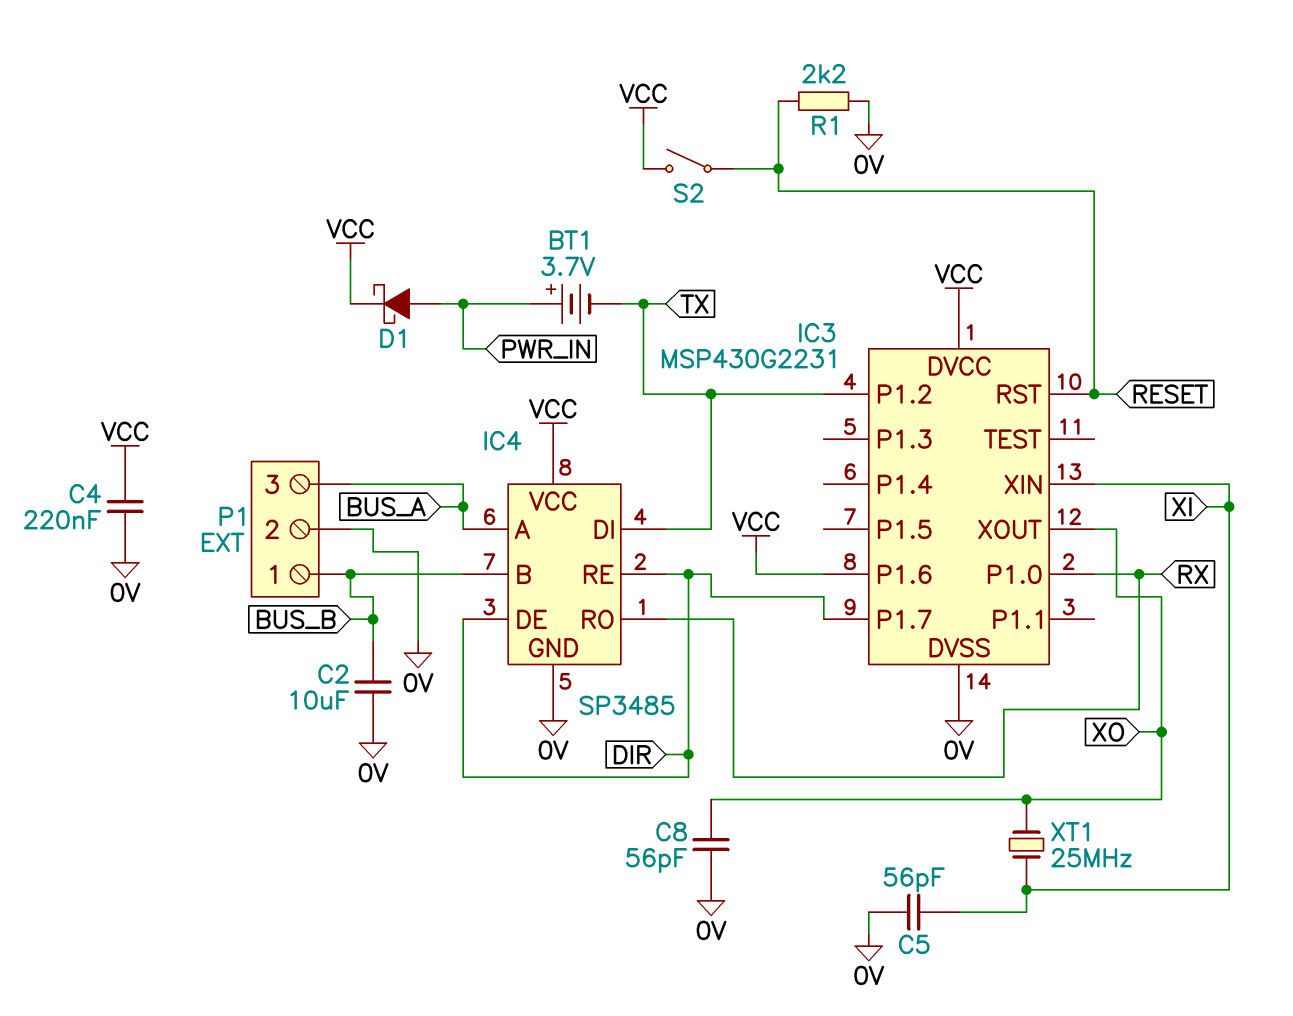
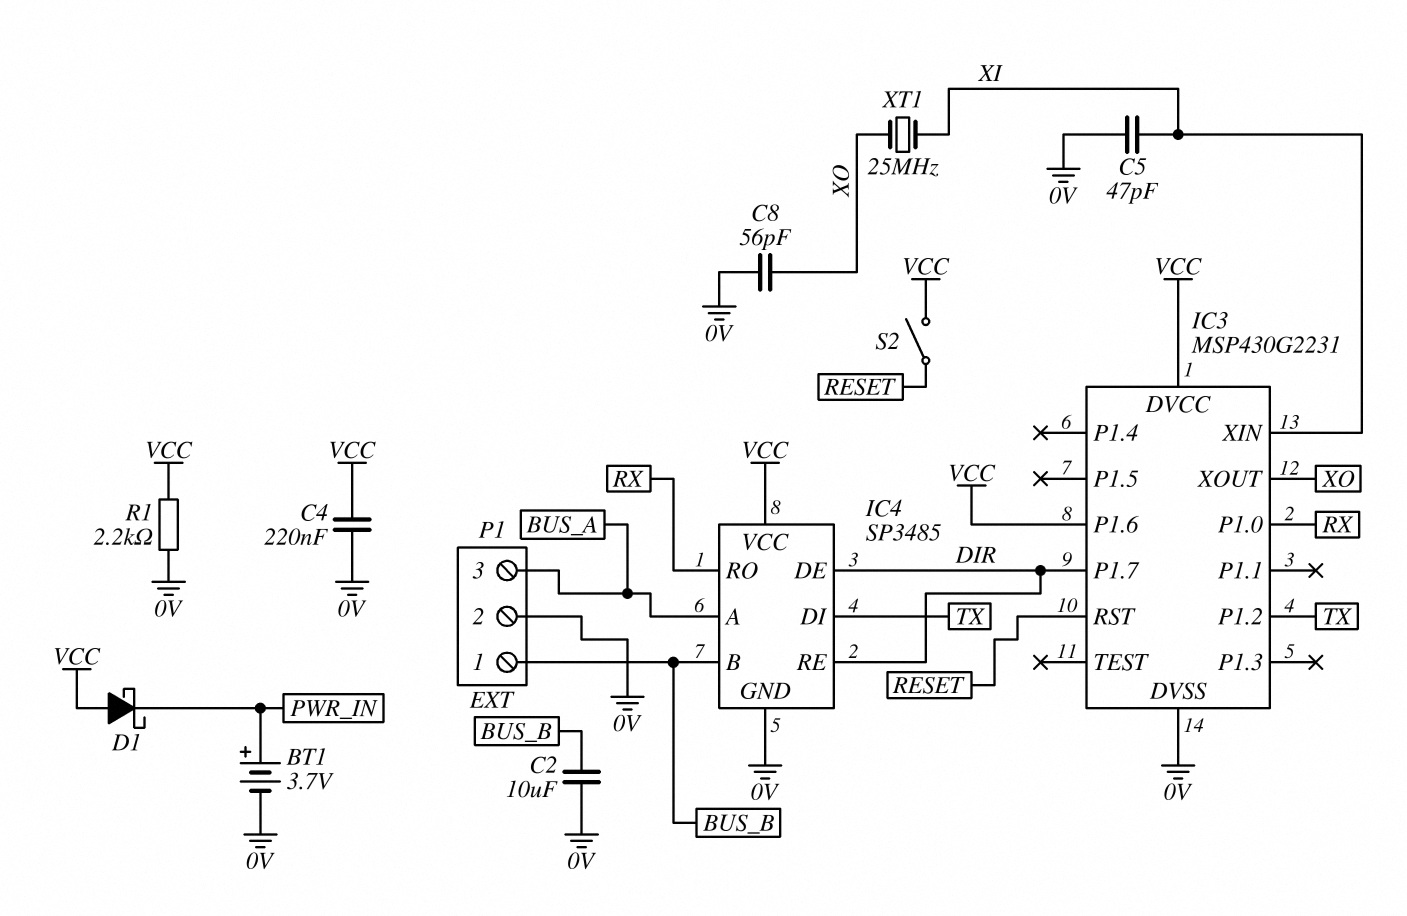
BT1: 3.7V (plus PWR_IN, minus TX) -> 3.7V (plus PWR_IN, minus 0V)
C5: 56pF (0V, XI) -> 47pF (0V, XI)
D1: schottky (A PWR_IN, K VCC) -> schottky (A VCC, K PWR_IN)
R1: 2.2k (0V, RESET) -> 2.2k (0V, VCC)

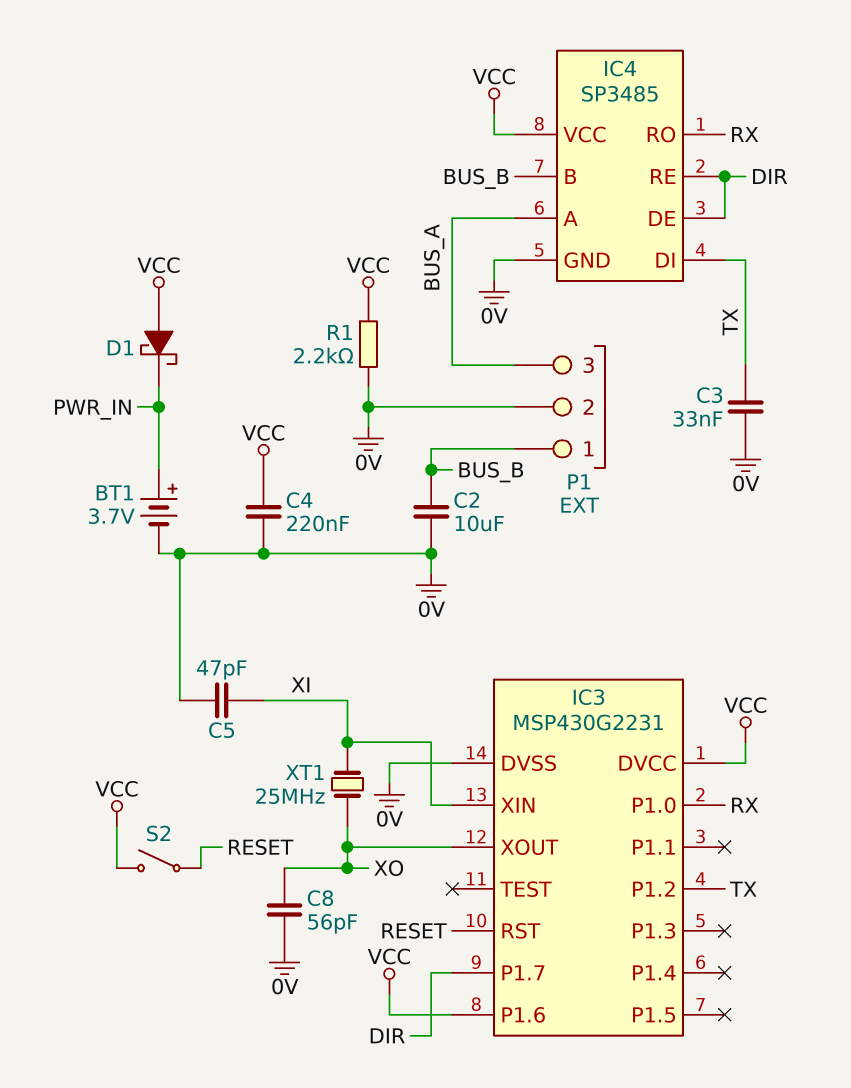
C3: none -> 33nF (0V, TX)

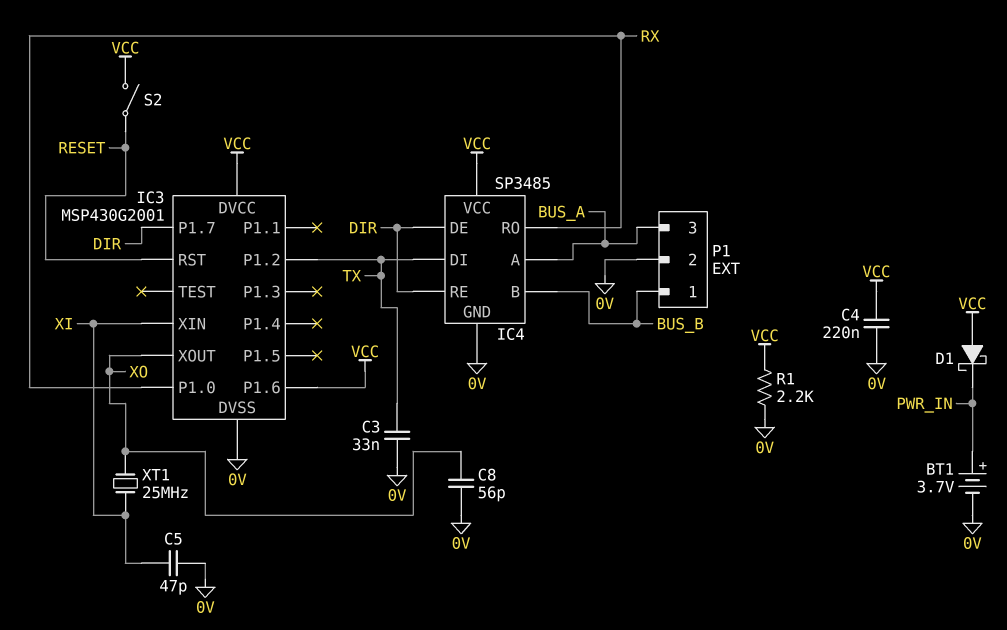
C2: 10uF (0V, BUS_B) -> none
IC3: MSP430G2231 -> MSP430G2001

